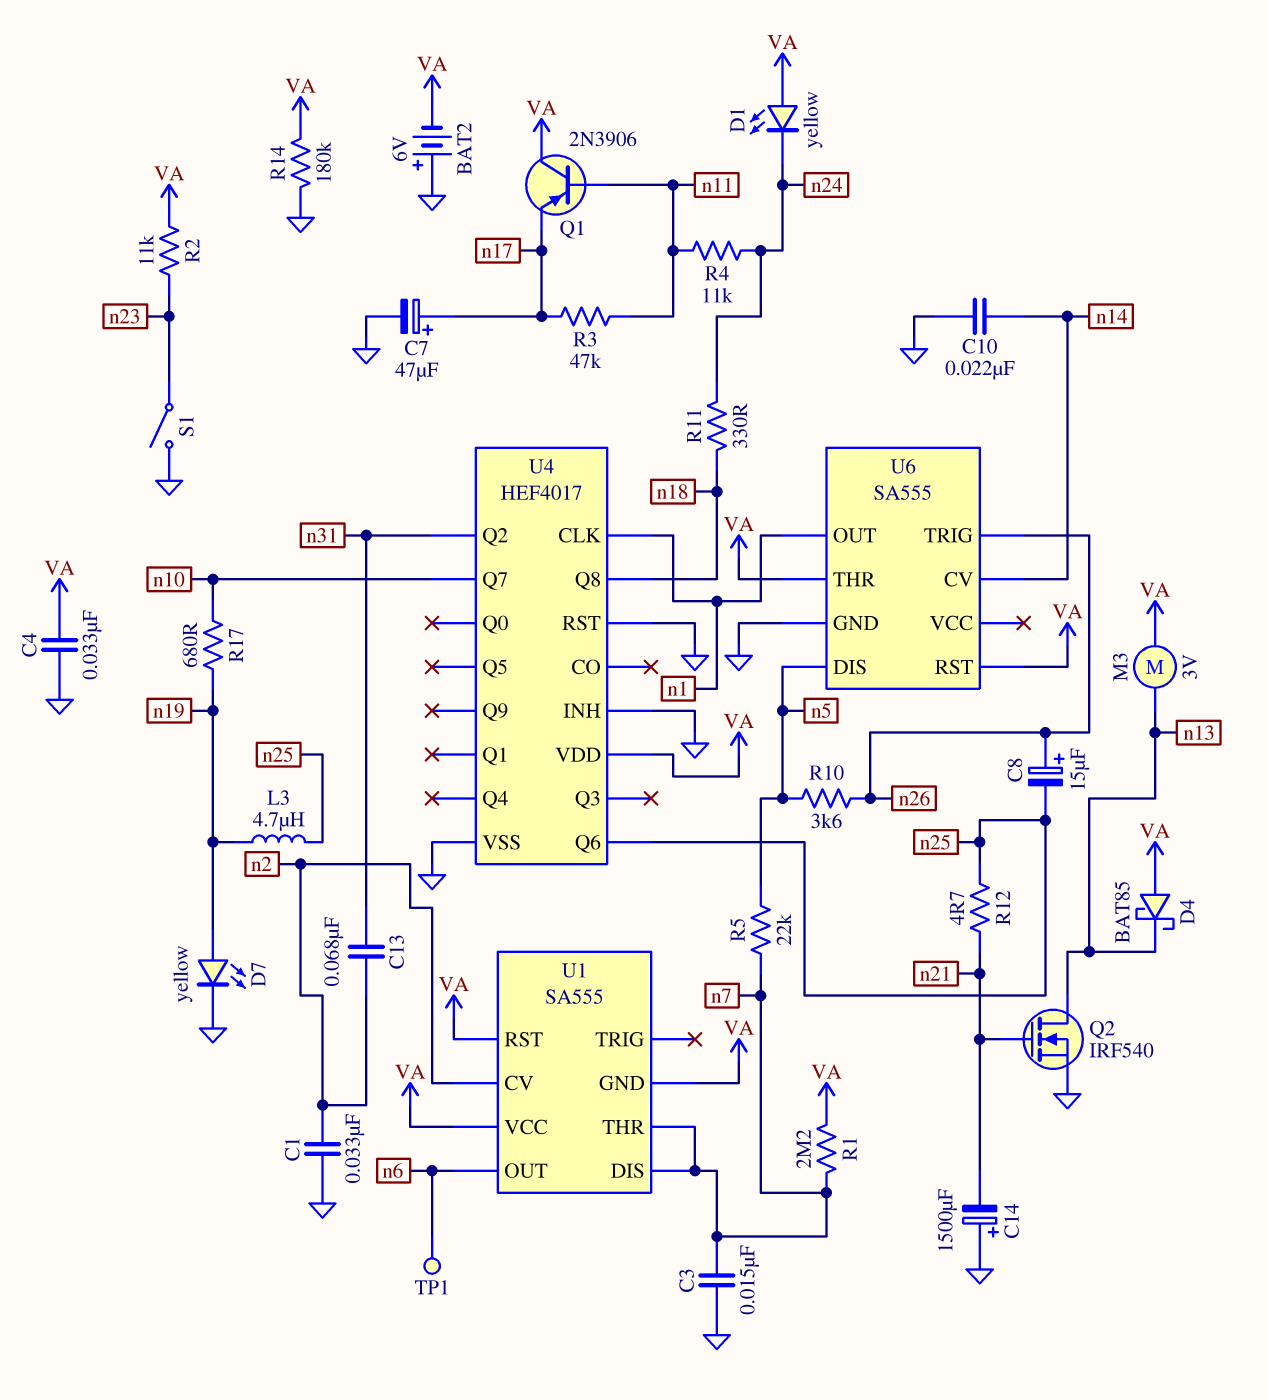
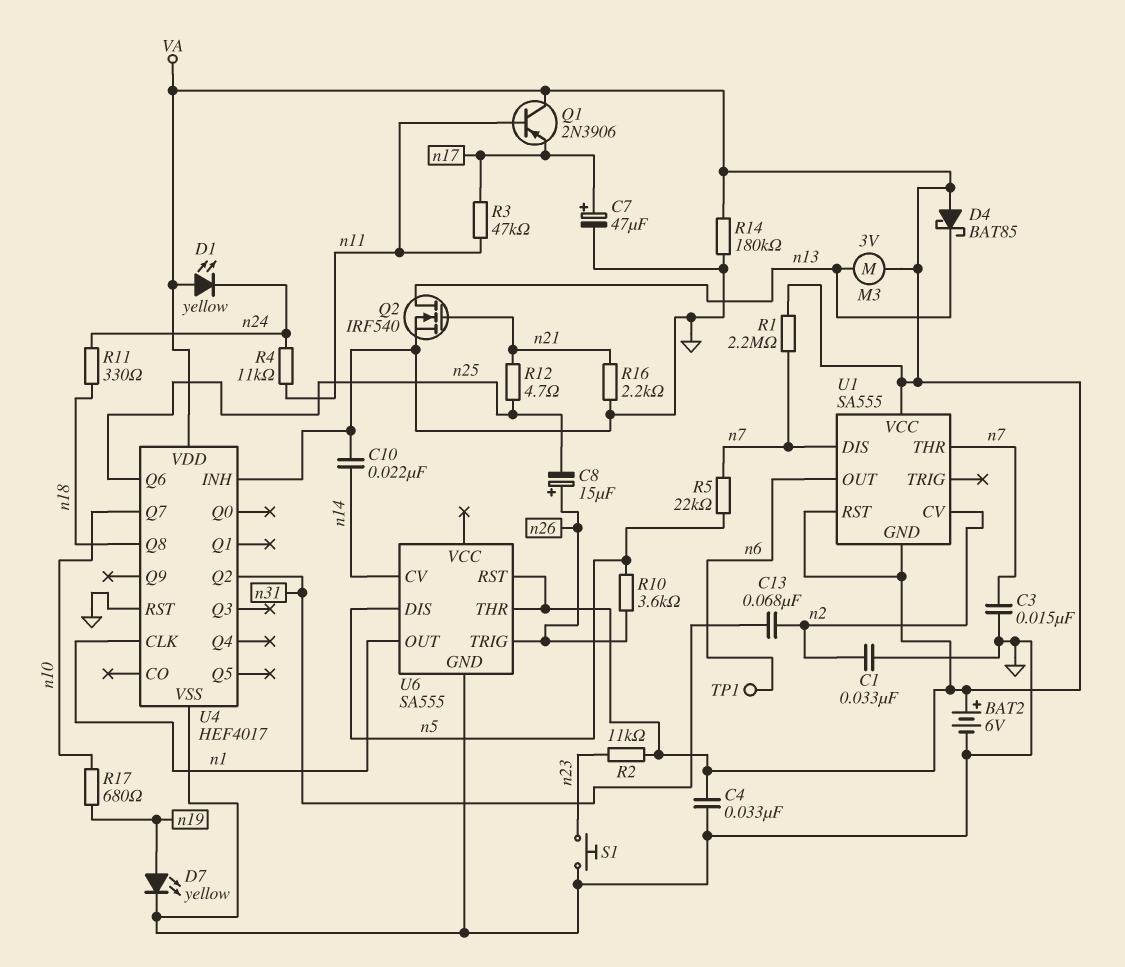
BAT2: 6V (plus GND, minus VA) -> 6V (plus VA, minus GND)
C14: 1500uF (plus GND, minus n21) -> none
L3: 4.7uH (n19, n25) -> none
R16: none -> 2.2k (GND, n21)
S1: switch (GND, n23) -> button (GND, n23)

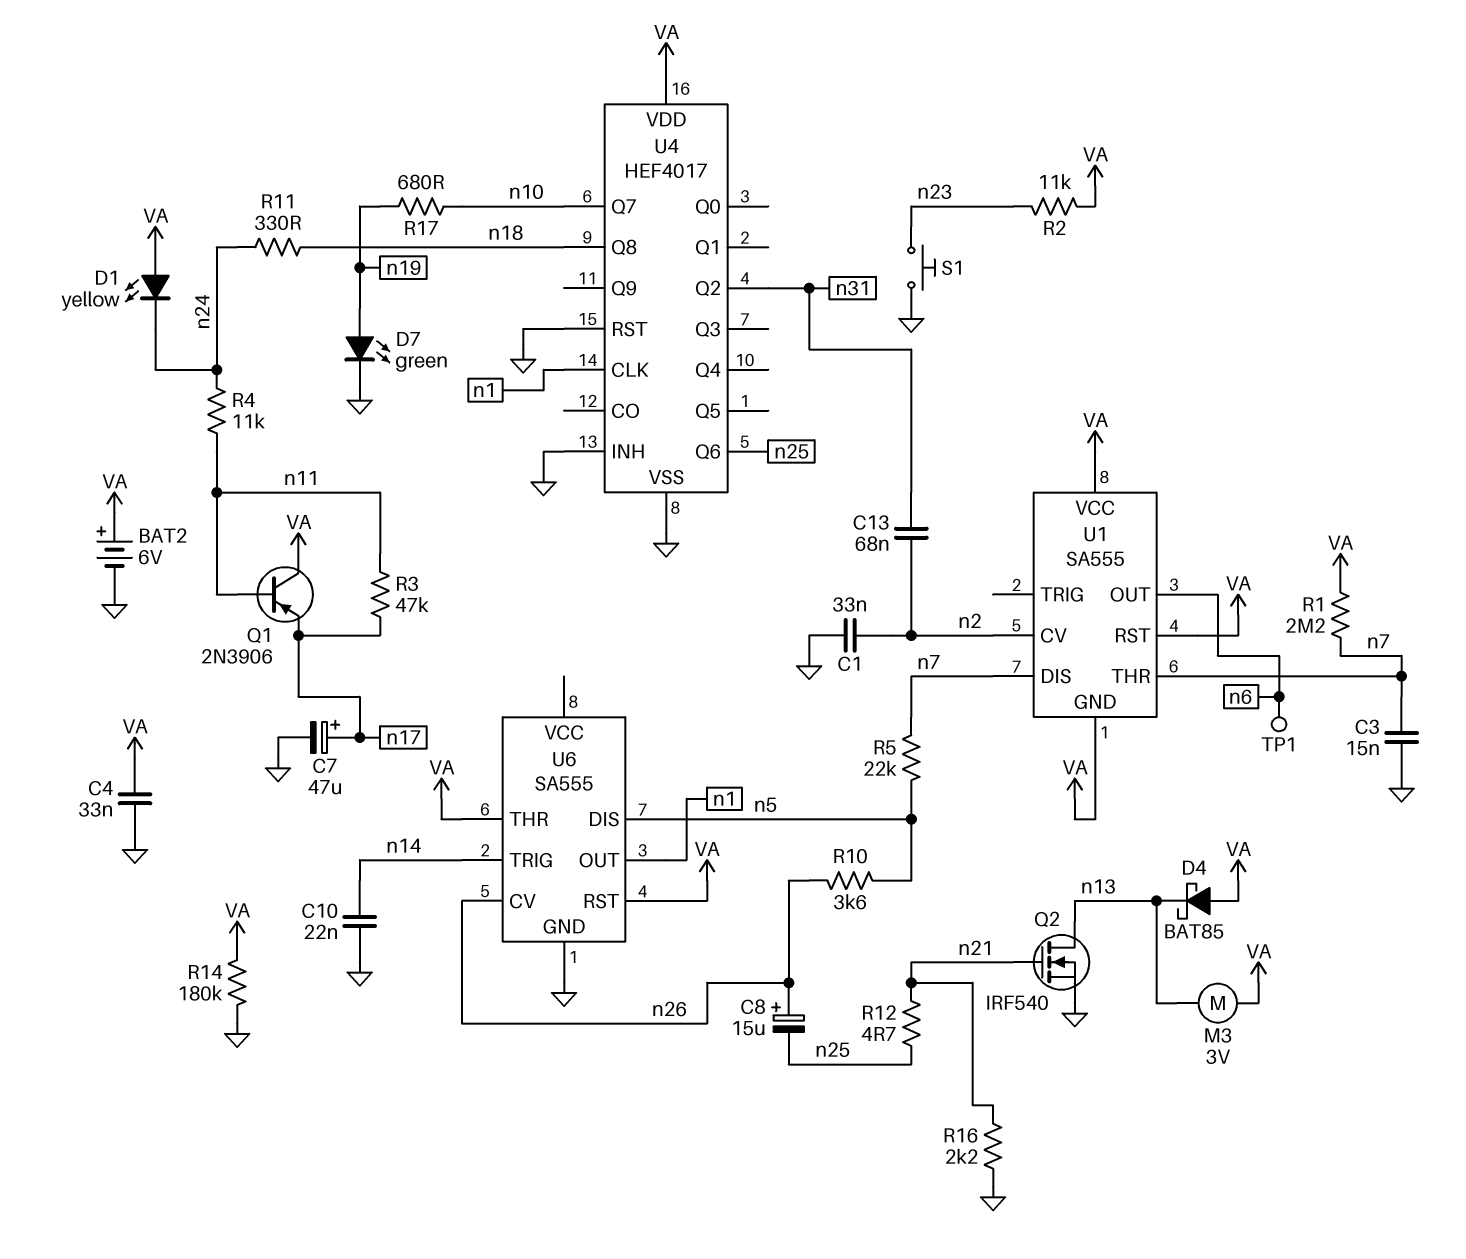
D7: LED yellow (A n19, K GND) -> LED green (A n19, K GND)
U6 pin CV: n14 -> n26
U6 pin TRIG: n26 -> n14

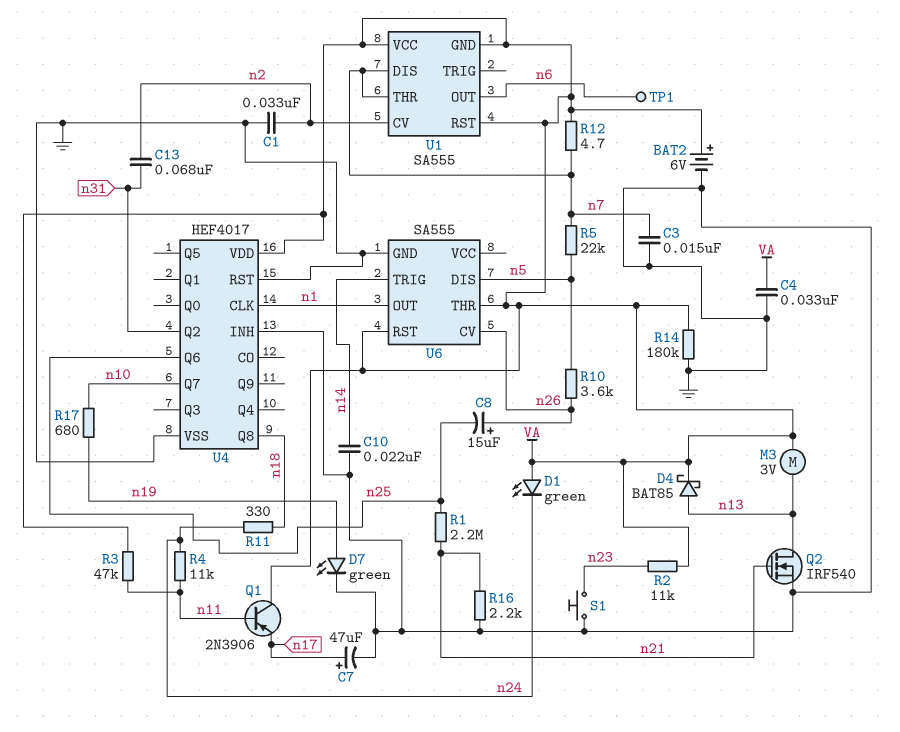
D1: LED yellow (A VA, K n24) -> LED green (A VA, K n24)
D4: schottky BAT85 (A VA, K n13) -> schottky BAT85 (A n13, K VA)
R1: 2.2M (VA, n7) -> 2.2M (n21, n25)
R3: 47k (n11, n17) -> 47k (VA, n11)
R12: 4.7 (n21, n25) -> 4.7 (VA, n7)

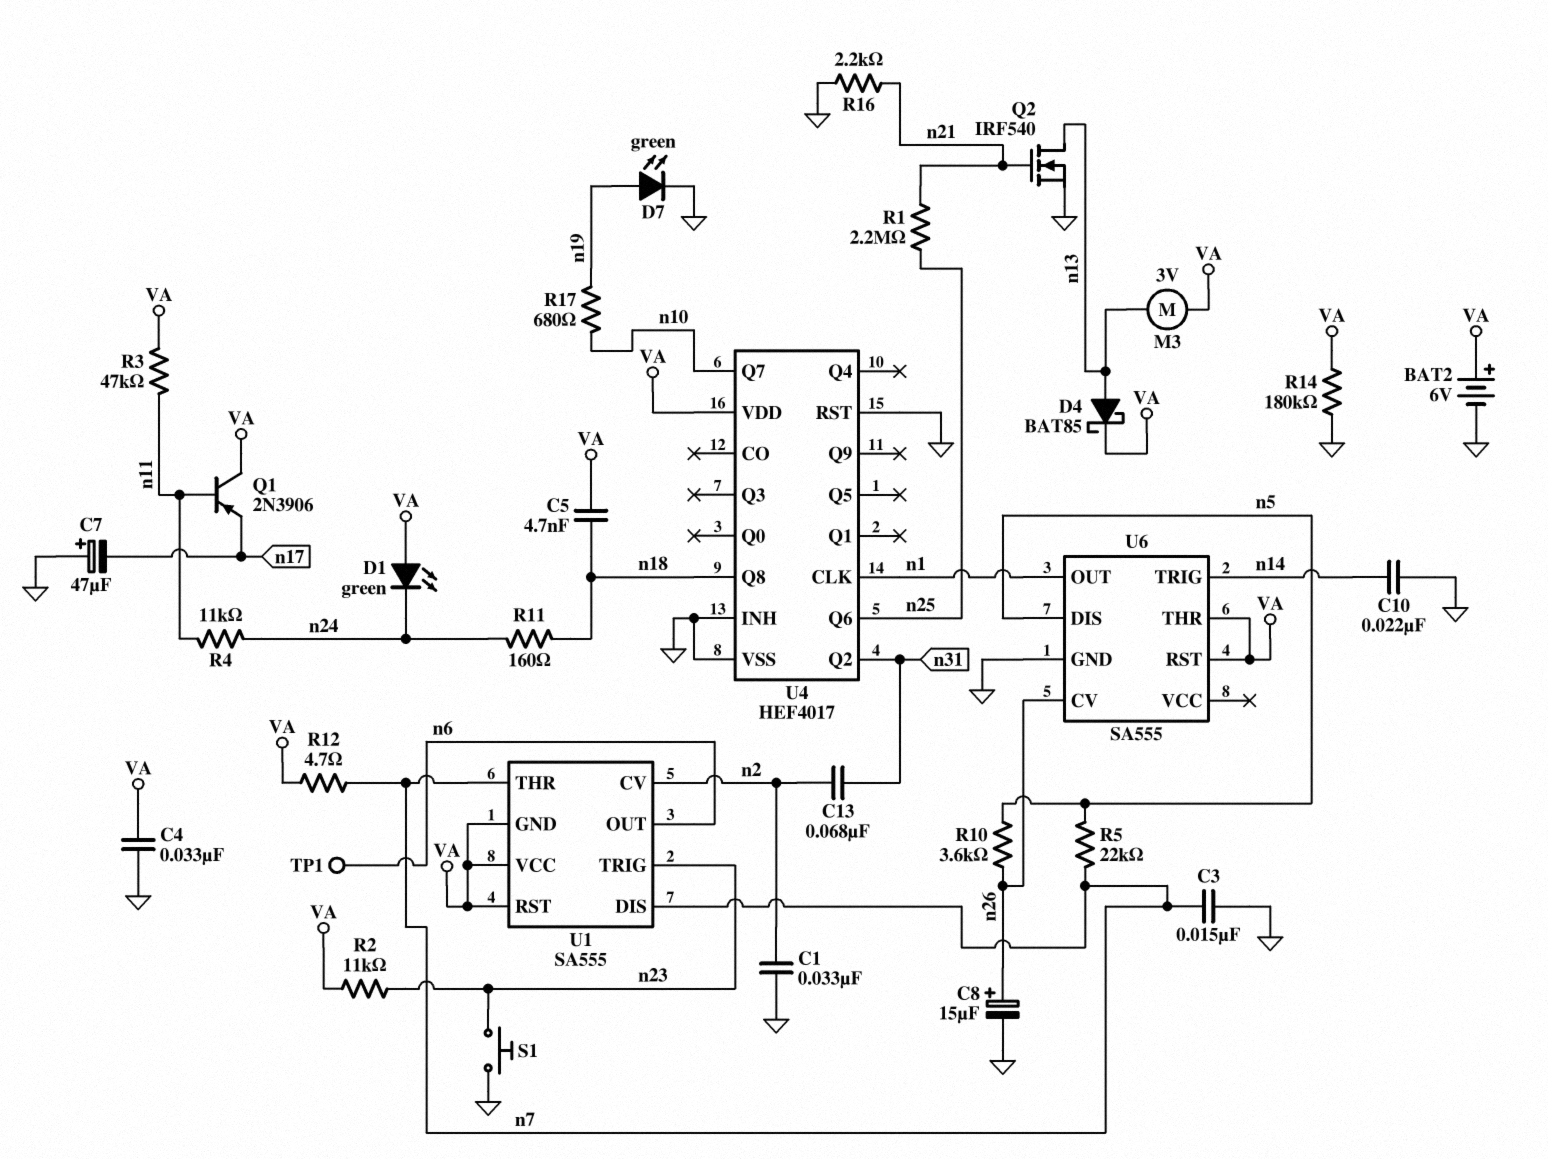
C5: none -> 4.7nF (VA, n18)
C7: 47uF (plus n17, minus GND) -> 47uF (plus GND, minus n17)
C8: 15uF (plus n26, minus n25) -> 15uF (plus n26, minus GND)
R11: 330 (n18, n24) -> 160 (n18, n24)
U1 pin TRIG: none -> n23

